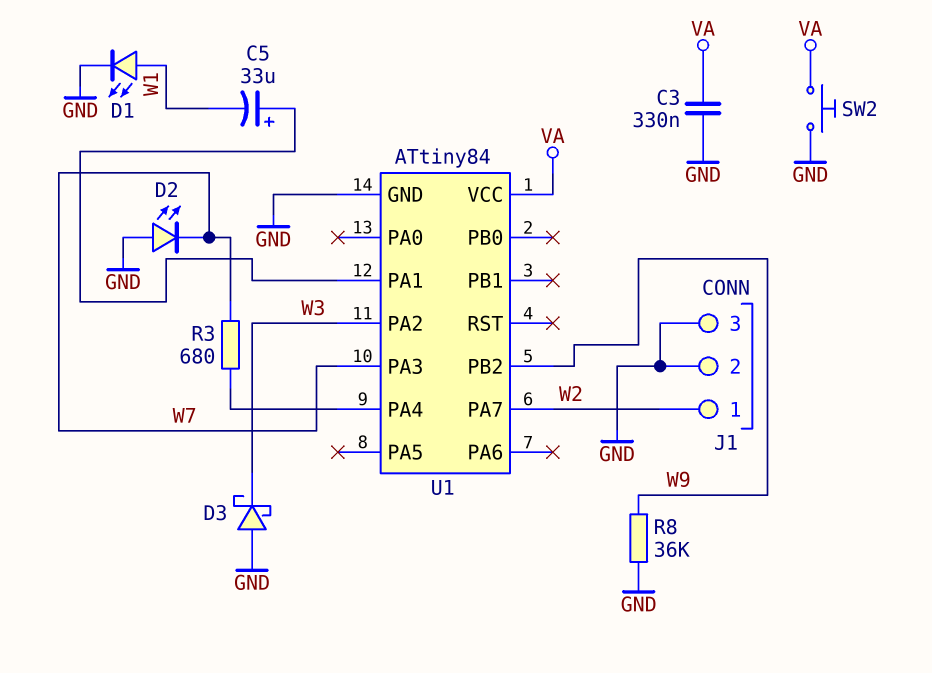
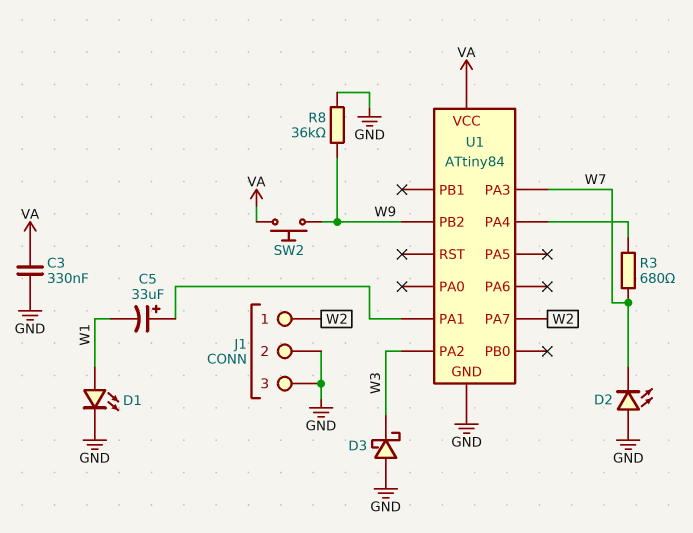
SW2: button (GND, VA) -> button (VA, W9)

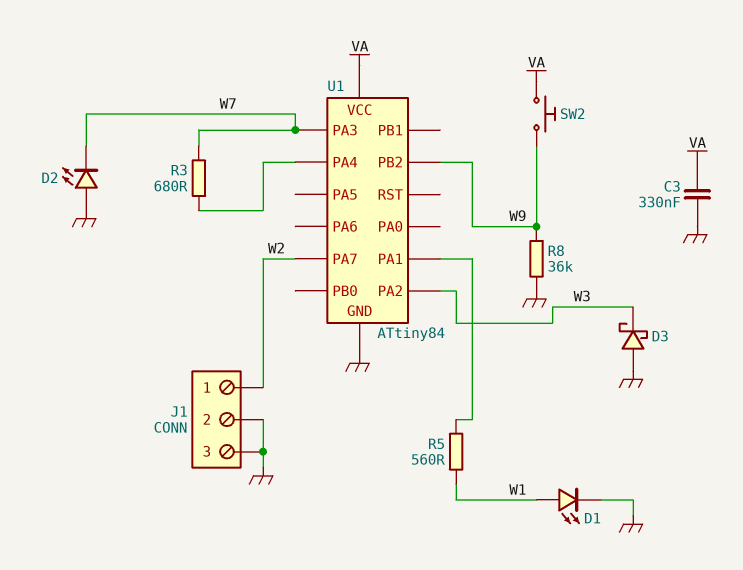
C5: 33uF (plus U1/PA1, minus W1) -> none
R5: none -> 560 (U1/PA1, W1)

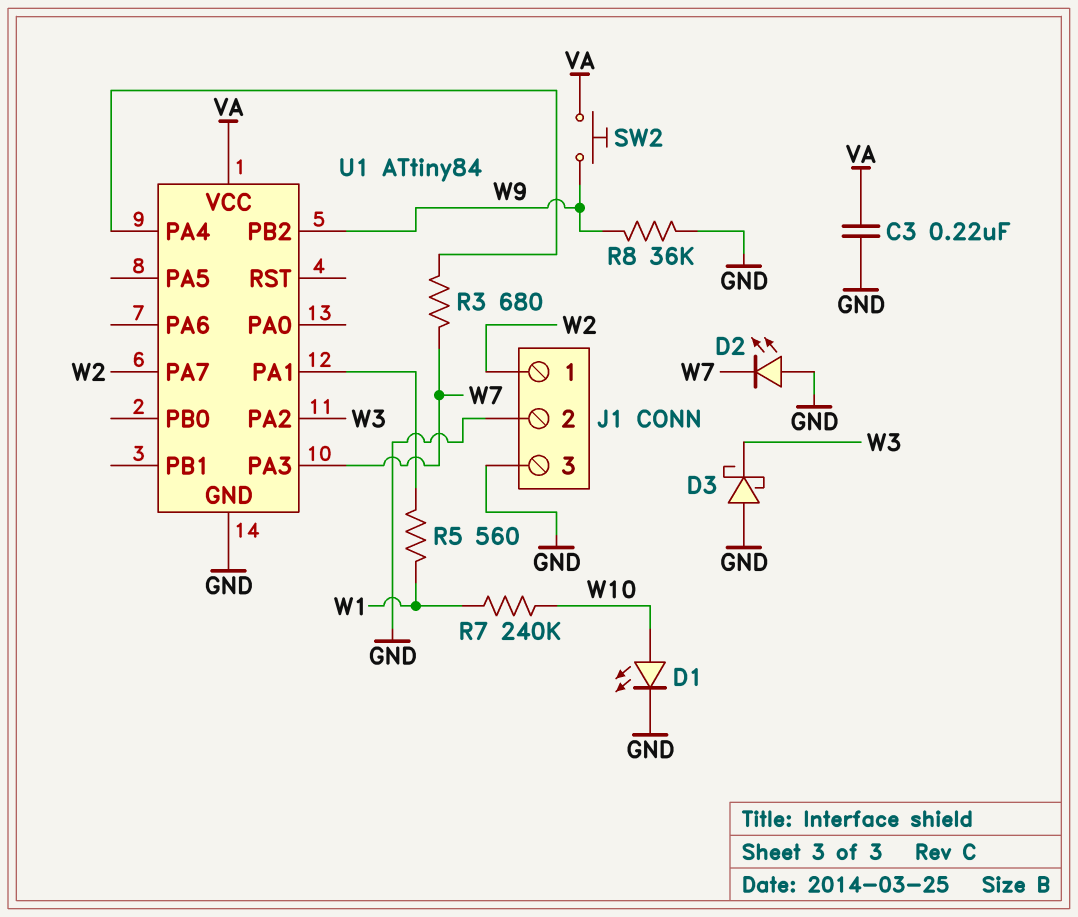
C3: 330nF (GND, VA) -> 220nF (GND, VA)
D1: LED (A W1, K GND) -> LED (A W10, K GND)
R7: none -> 240k (W1, W10)

